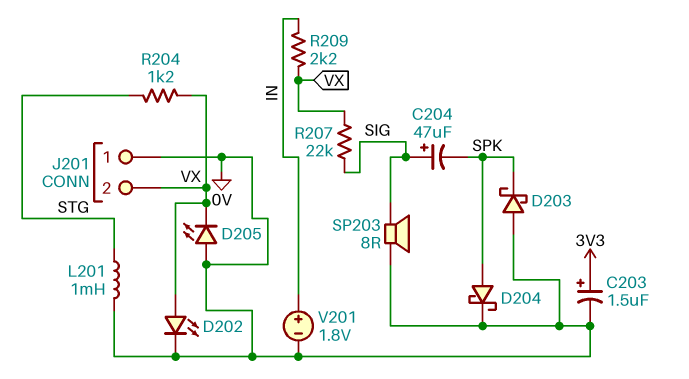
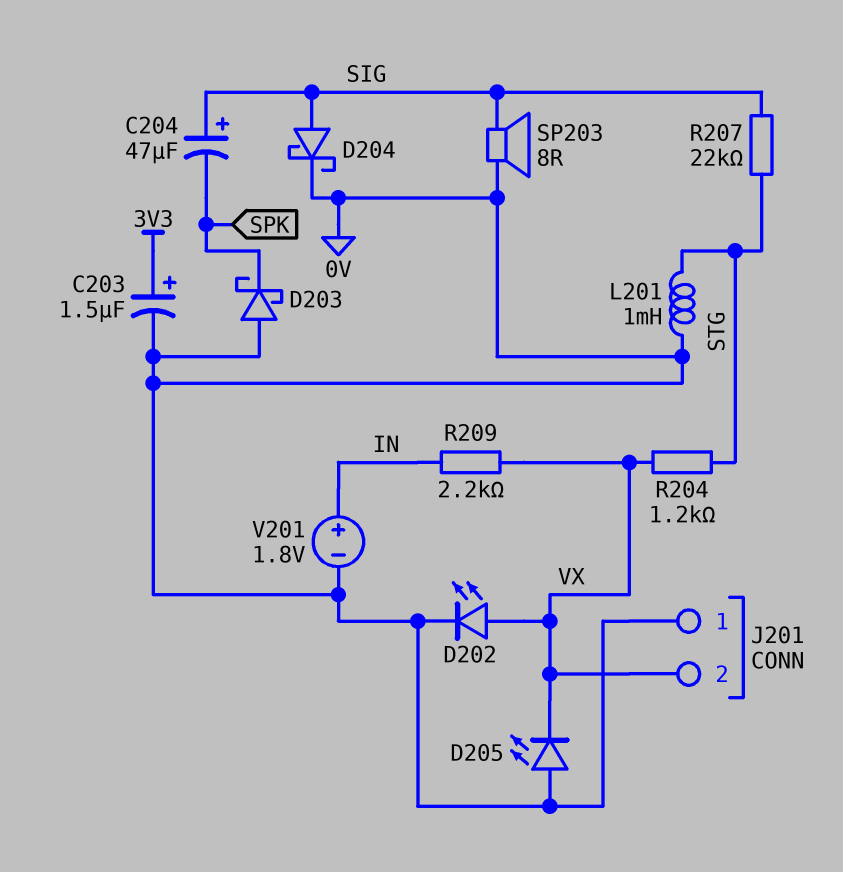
D204: schottky (A SPK, K 0V) -> schottky (A SIG, K 0V)
R207: 22k (SIG, VX) -> 22k (SIG, STG)

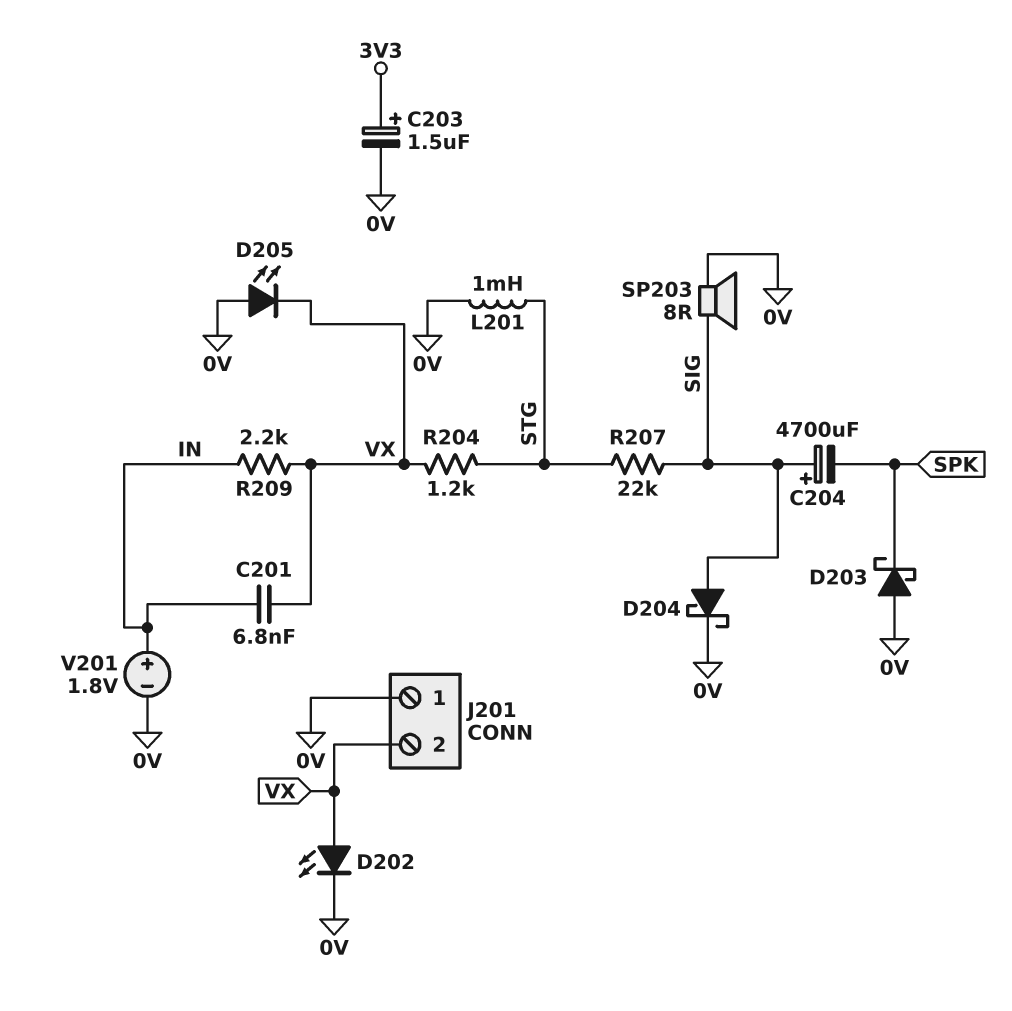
C201: none -> 6.8nF (IN, VX)
C204: 47uF (plus SIG, minus SPK) -> 4700uF (plus SIG, minus SPK)

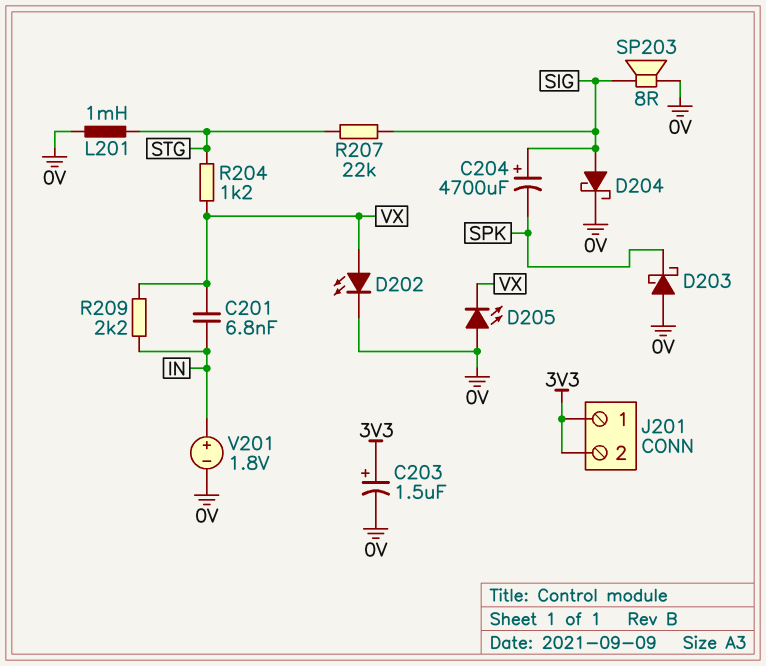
J201 pin 1: 0V -> 3V3
J201 pin 2: VX -> 3V3

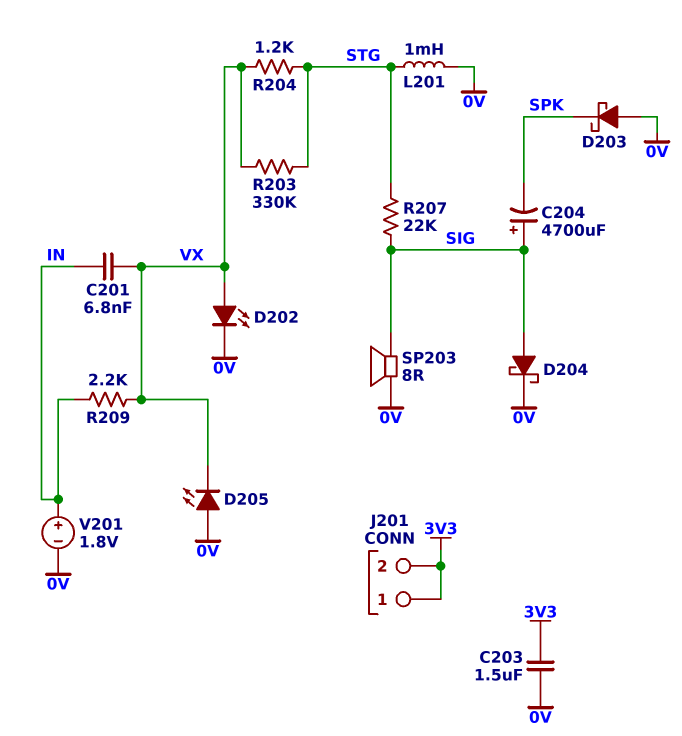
C203: 1.5uF (plus 3V3, minus 0V) -> 1.5uF (0V, 3V3)
R203: none -> 330k (STG, VX)

